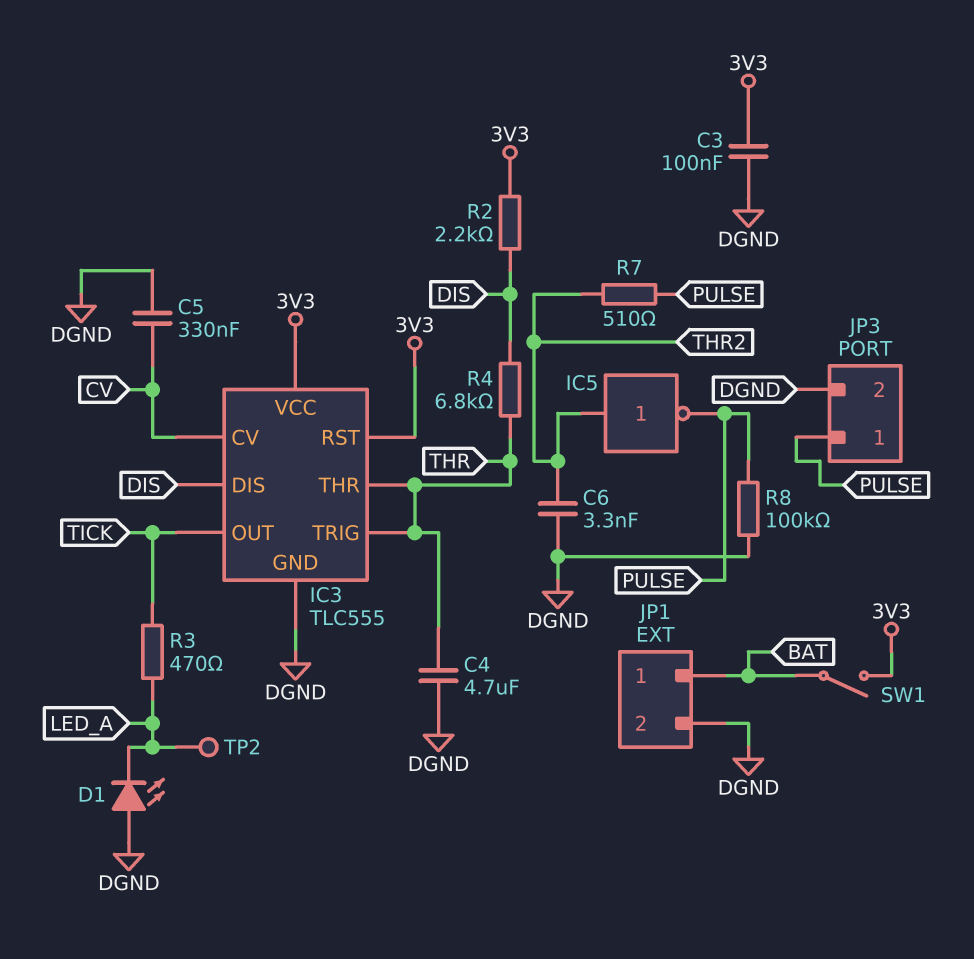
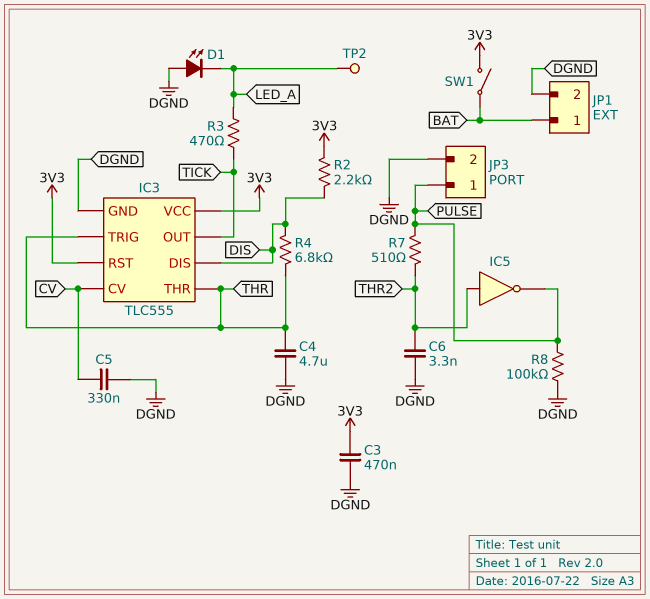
C3: 100nF (3V3, DGND) -> 470nF (3V3, DGND)

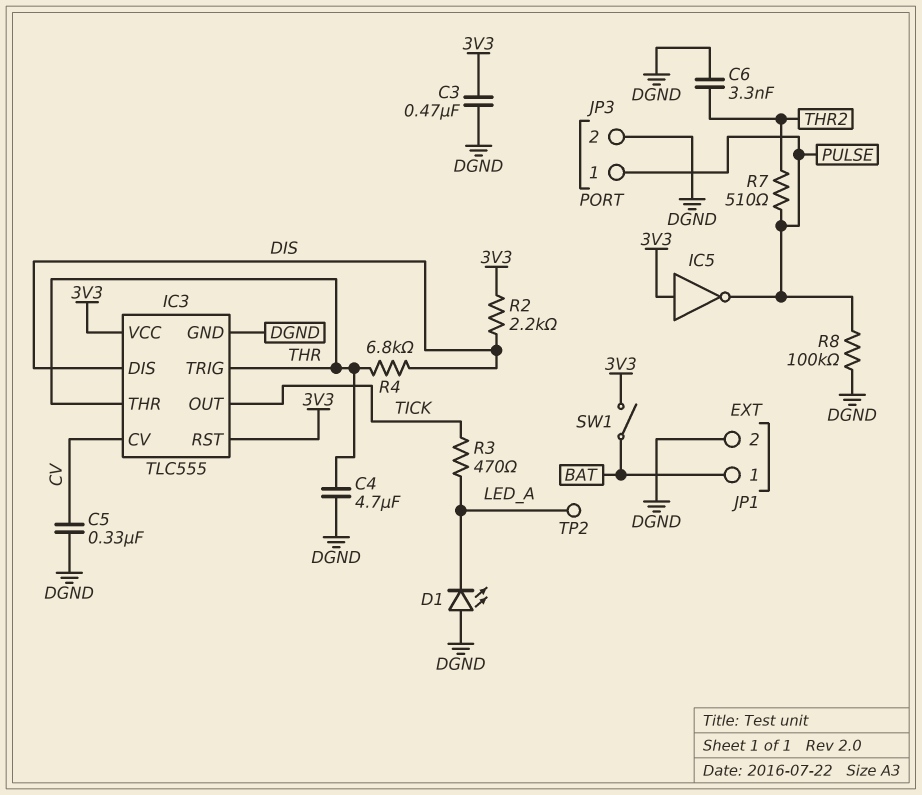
IC5: NOT (in THR2, out PULSE) -> NOT (in 3V3, out PULSE)

